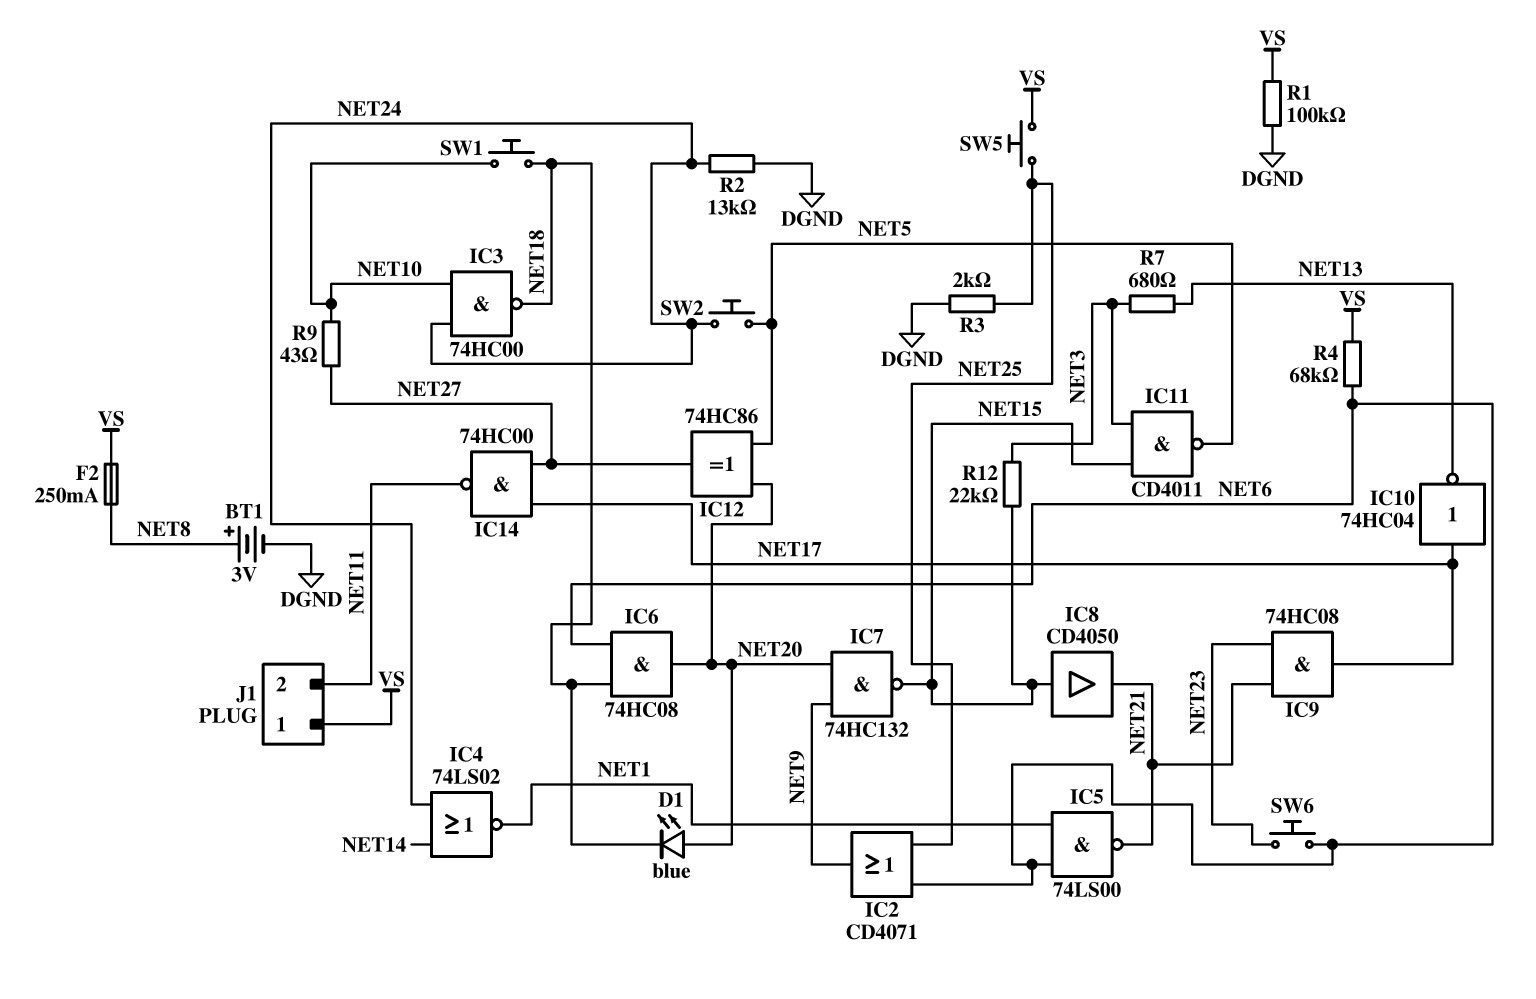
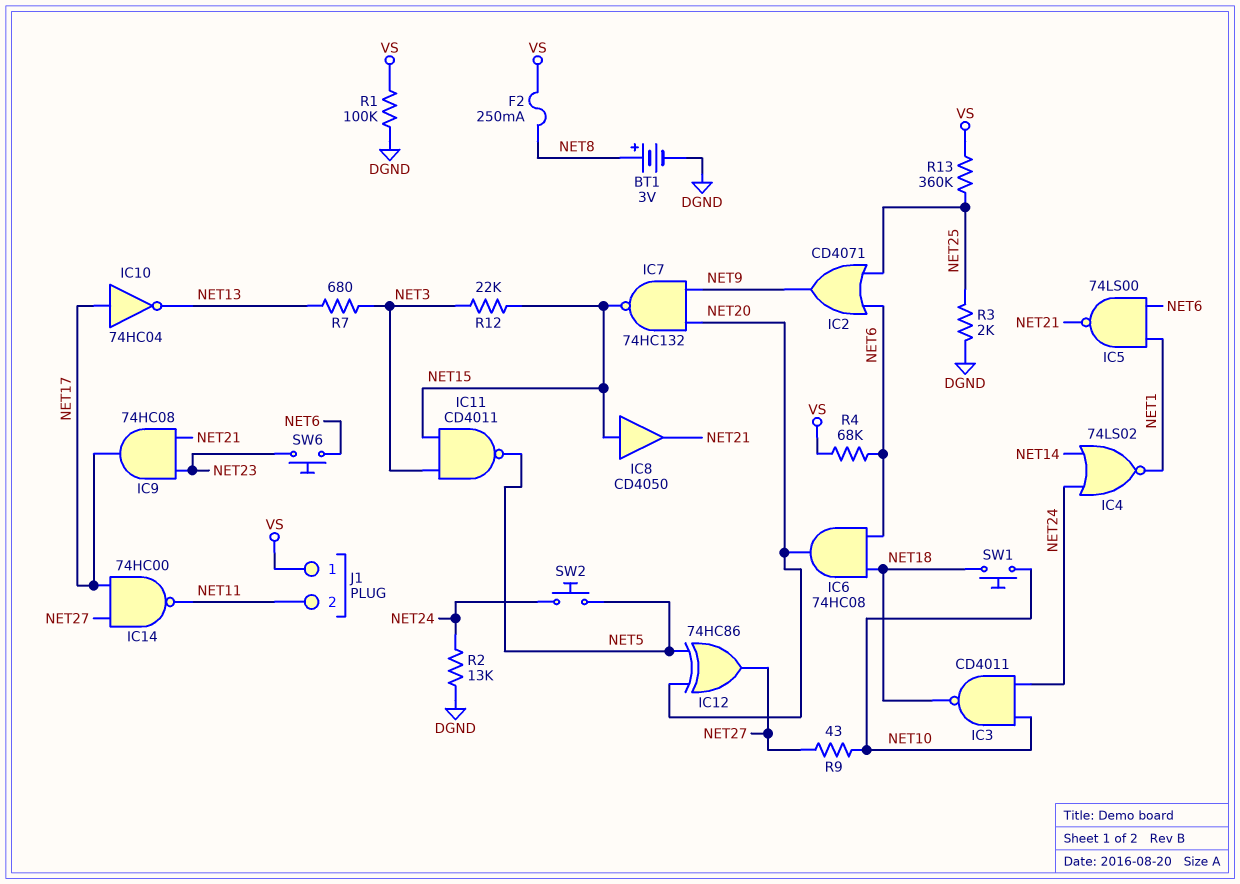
D1: LED blue (A NET20, K NET18) -> none
IC3: NAND 74HC00 (in NET10, in NET24, out NET18) -> NAND CD4011 (in NET10, in NET24, out NET18)
R13: none -> 360k (NET25, VS)
SW5: button (NET25, VS) -> none

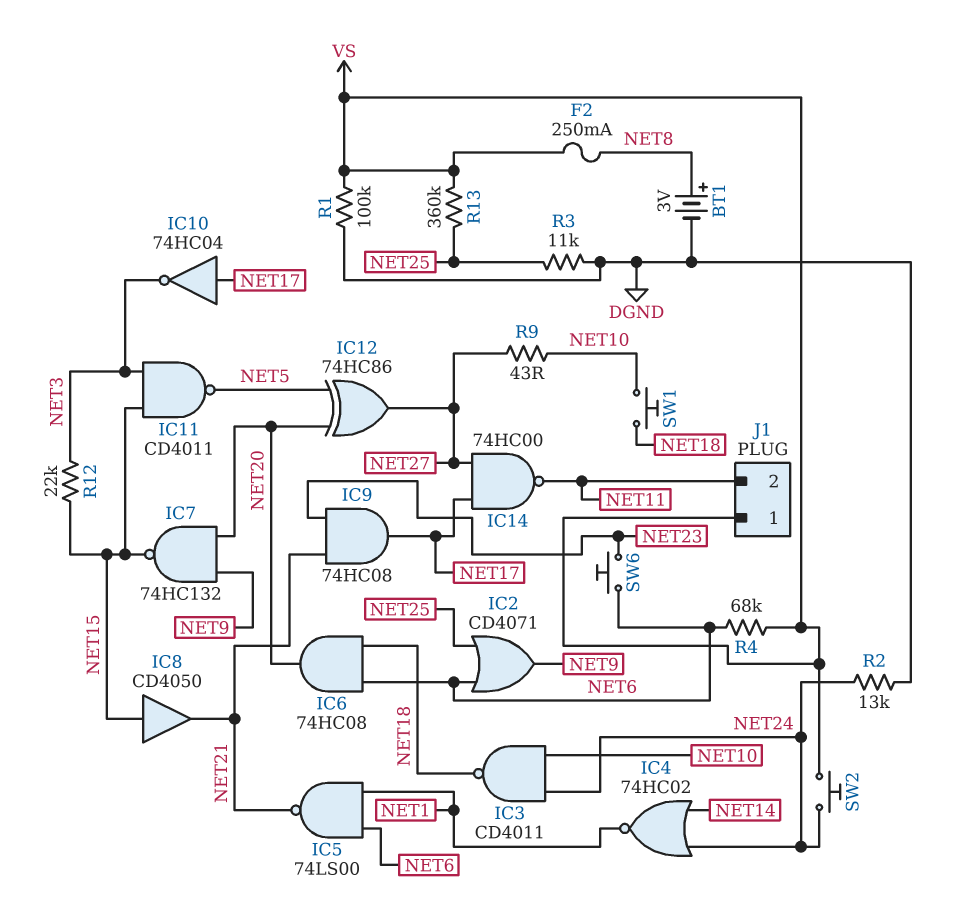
IC4: NOR 74LS02 (in NET14, in NET24, out NET1) -> NOR 74HC02 (in NET14, in NET24, out NET1)
IC10: NOT 74HC04 (in NET17, out NET13) -> NOT 74HC04 (in NET17, out NET3)
R3: 2k (DGND, NET25) -> 11k (DGND, NET25)
R7: 680 (NET3, NET13) -> none
SW2: button (NET5, NET24) -> button (NET24, VS)

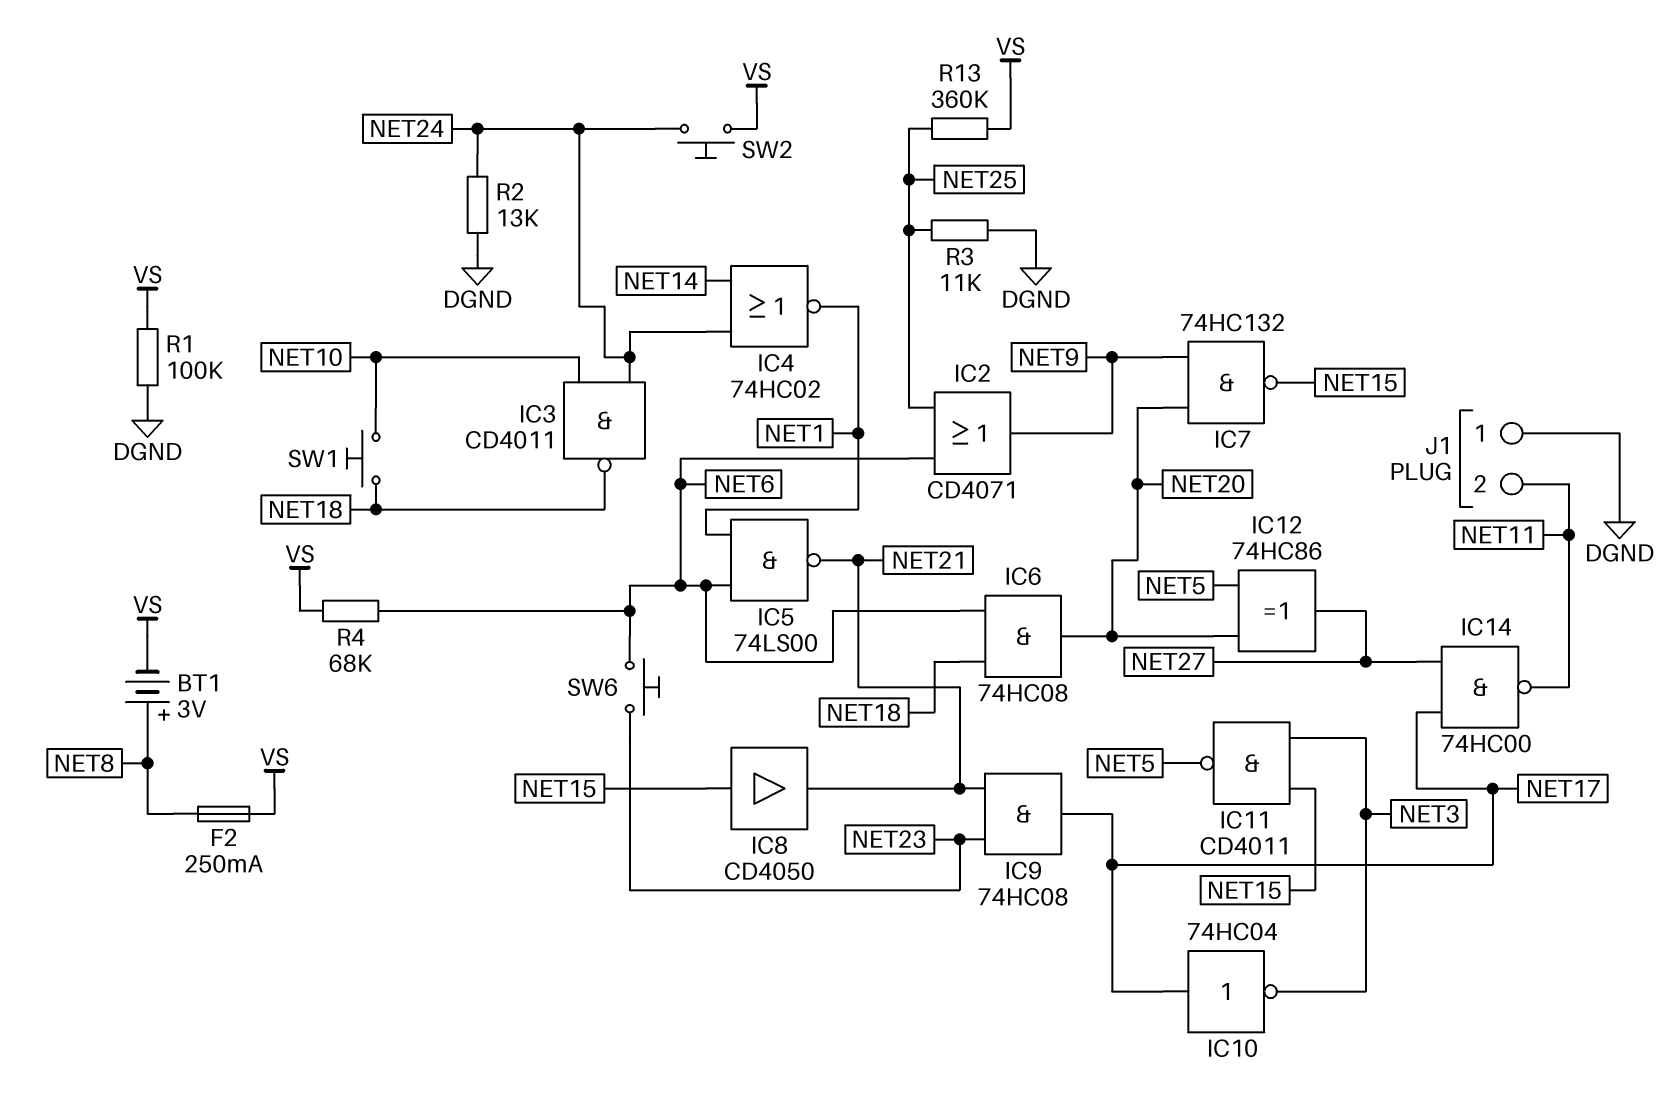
BT1: 3V (plus NET8, minus DGND) -> 3V (plus NET8, minus VS)
J1 pin 1: VS -> DGND
R9: 43 (NET10, NET27) -> none
R12: 22k (NET3, NET15) -> none

